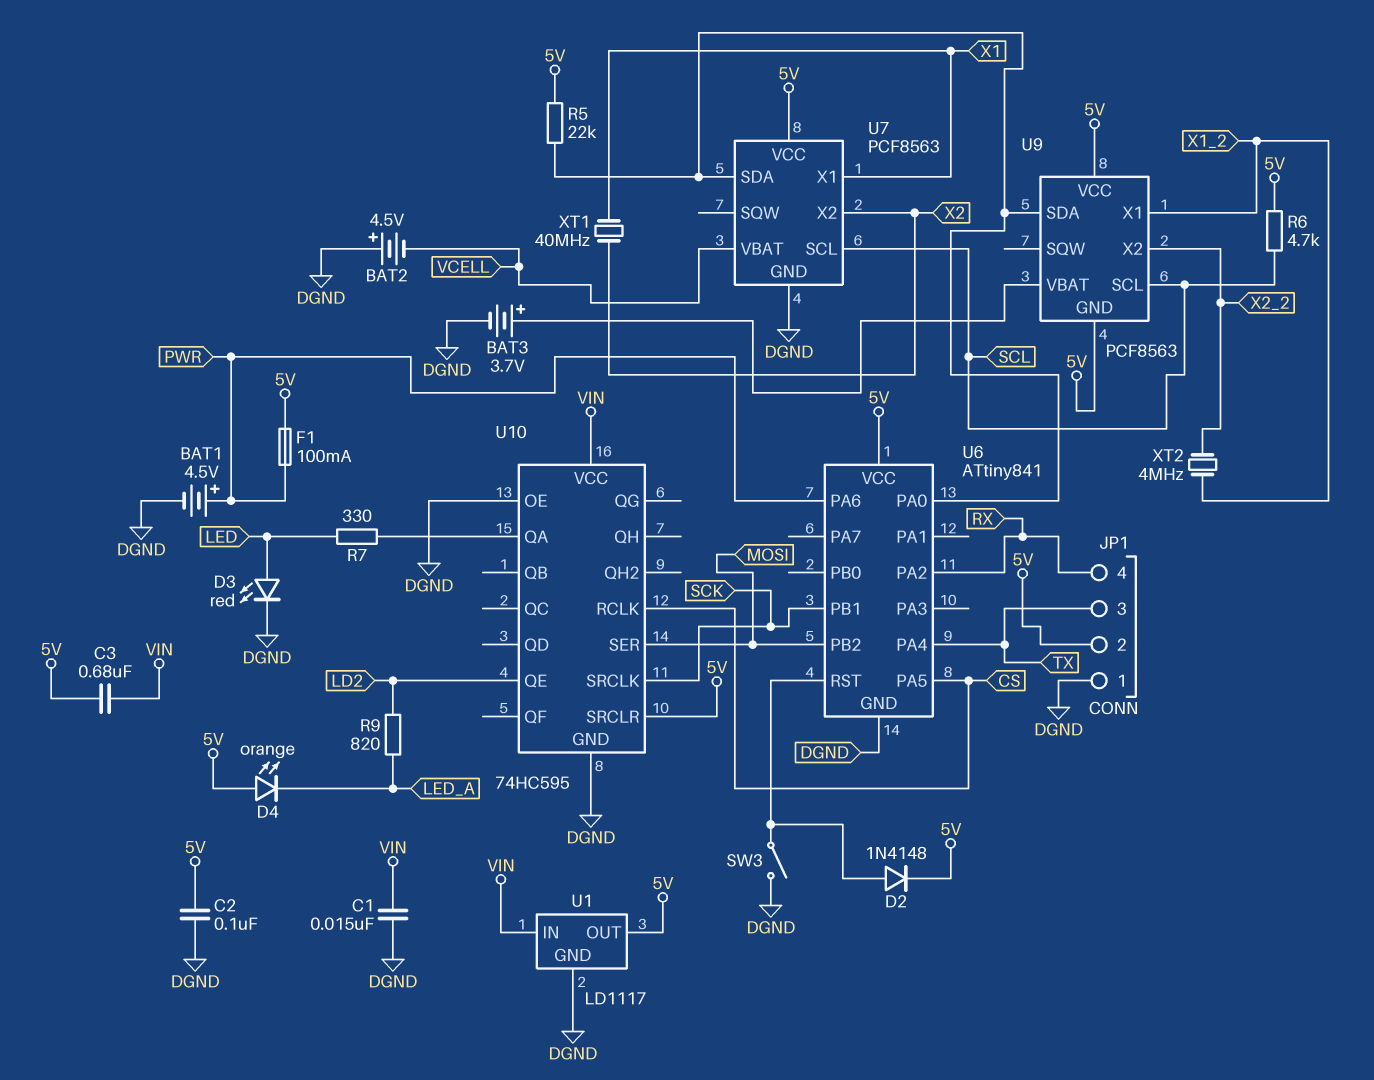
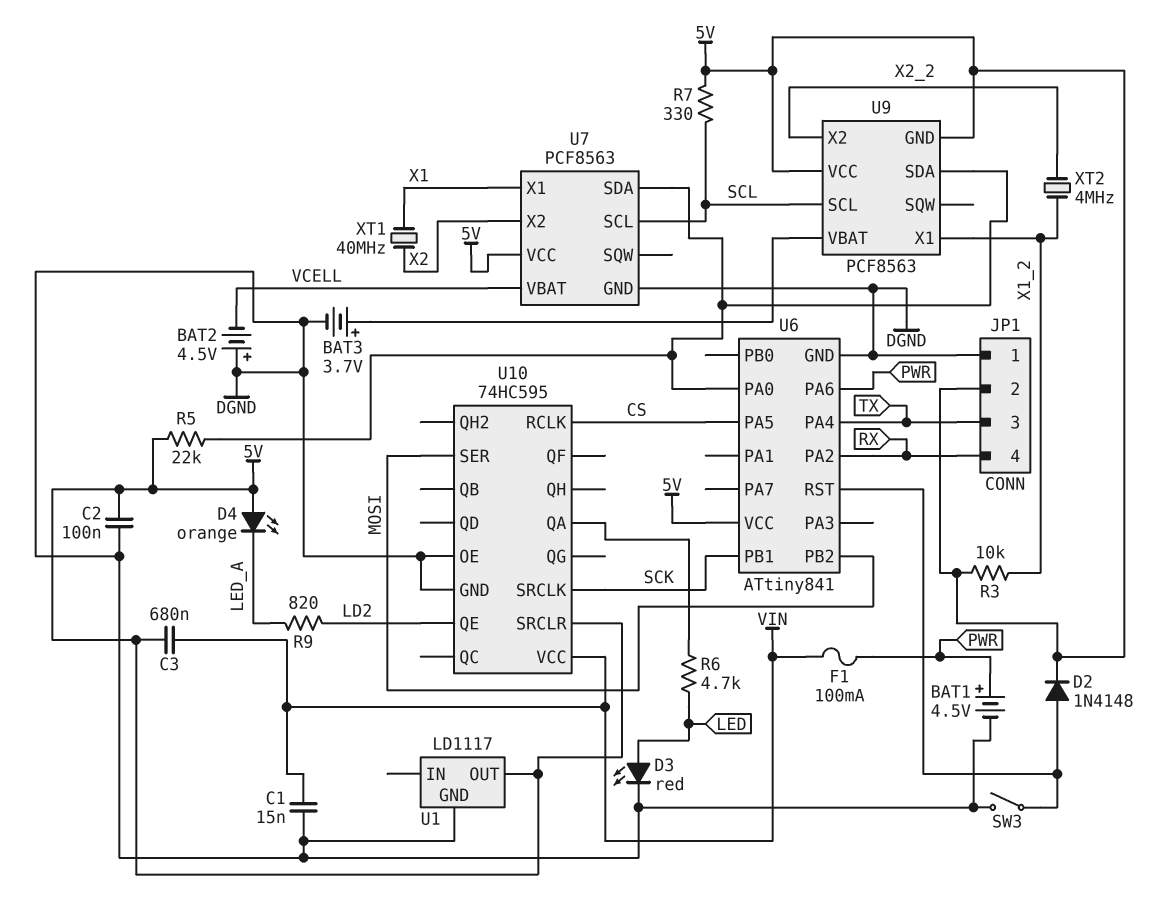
F1: 100mA (5V, PWR) -> 100mA (PWR, VIN)
R3: none -> 10k (5V, X1_2)
R6: 4.7k (5V, SCL) -> 4.7k (LED, U10/QA)
R7: 330 (LED, U10/QA) -> 330 (5V, SCL)
U1 pin IN: VIN -> none

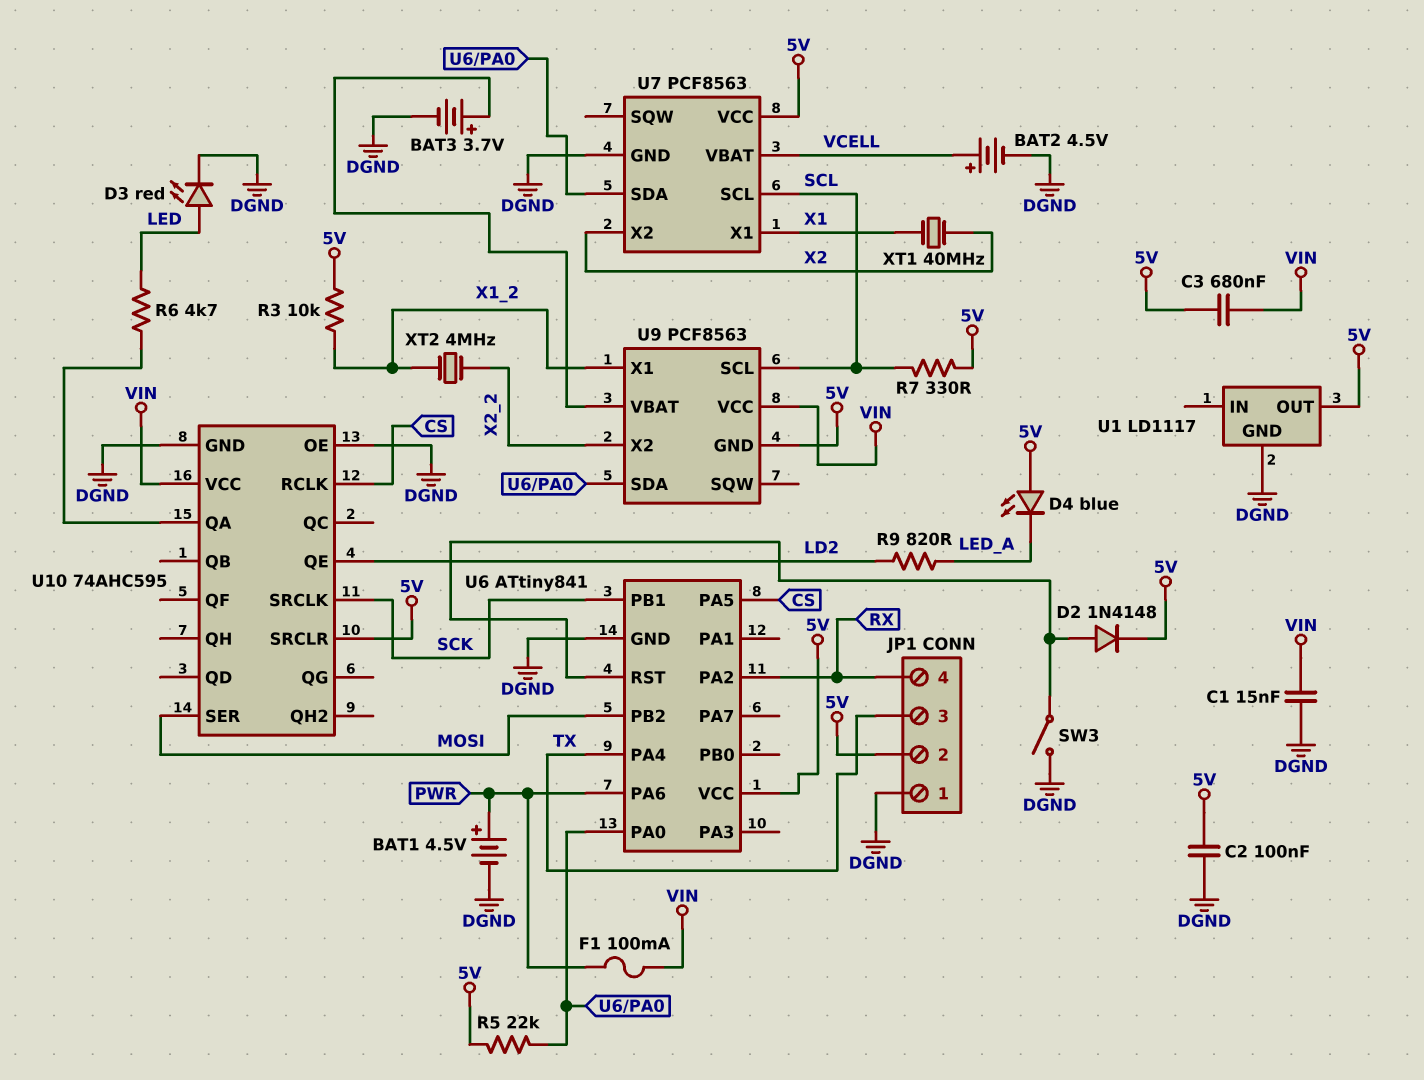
BAT2: 4.5V (plus DGND, minus VCELL) -> 4.5V (plus VCELL, minus DGND)
D4: LED orange (A 5V, K LED_A) -> LED blue (A 5V, K LED_A)
U9 pin VCC: 5V -> VIN
U10: 74HC595 -> 74AHC595

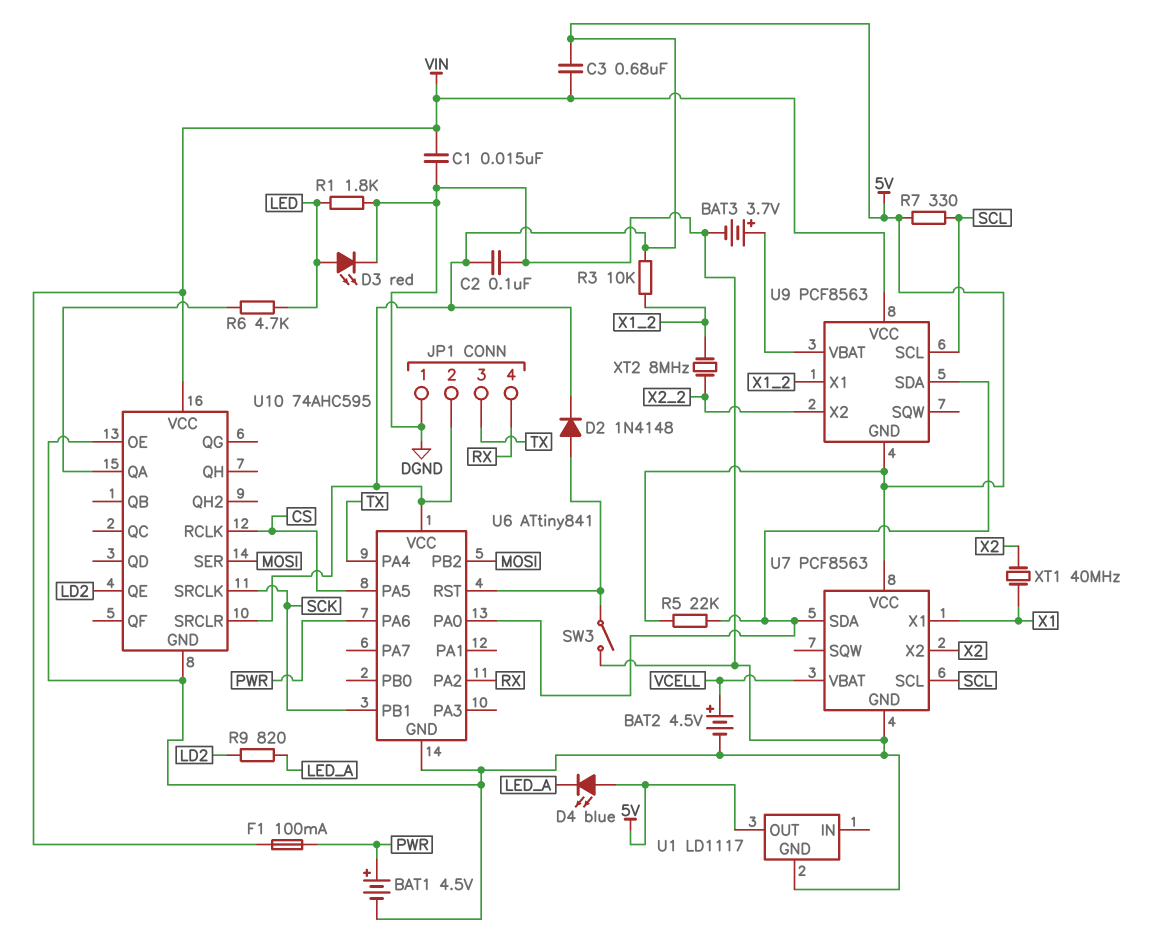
R1: none -> 1.8k (DGND, LED)
XT2: 4MHz (X1_2, X2_2) -> 8MHz (X1_2, X2_2)

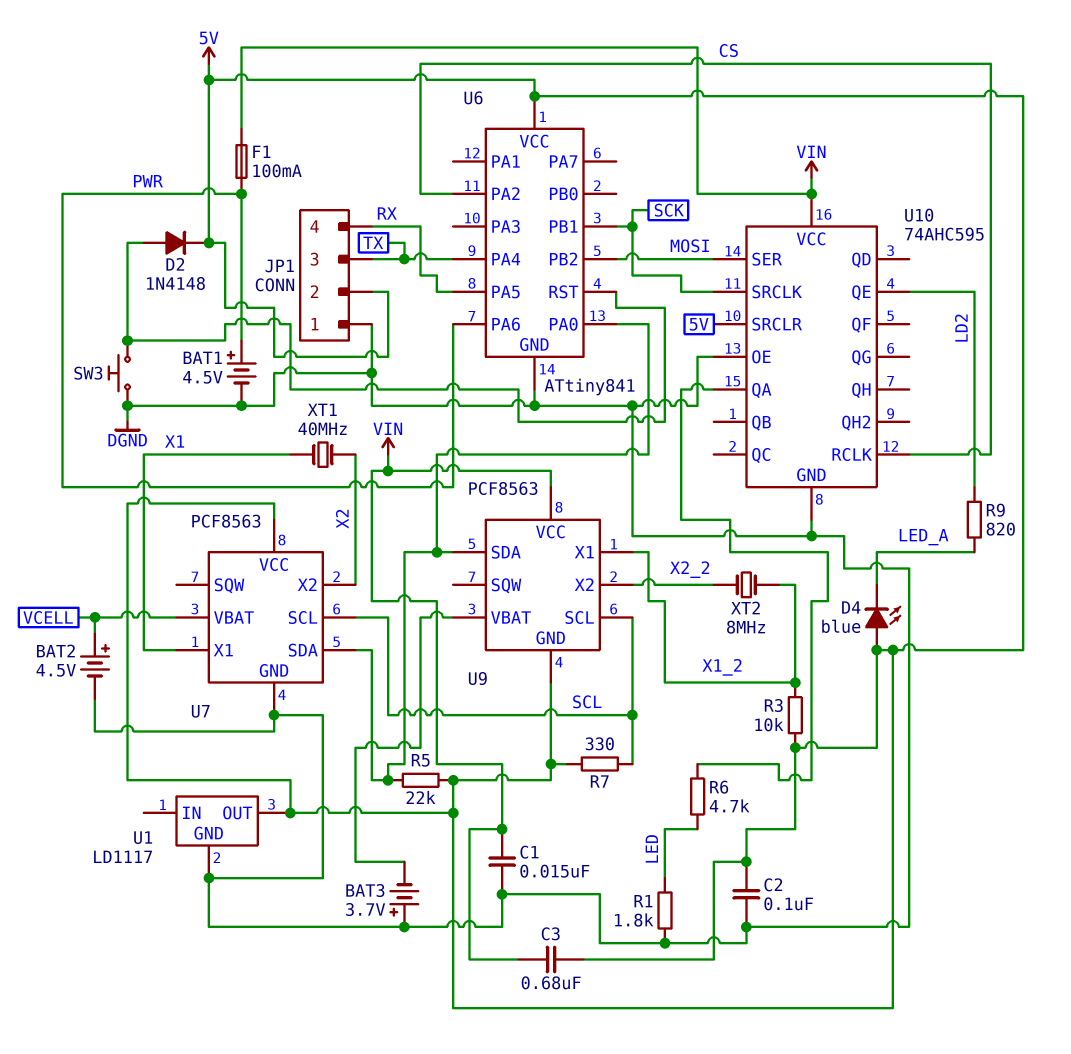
BAT3: 3.7V (plus U9/VBAT, minus DGND) -> 3.7V (plus DGND, minus U9/VBAT)
D3: LED red (A LED, K DGND) -> none
SW3: switch (DGND, U6/RST) -> button (DGND, U6/RST)
U6 pin PA2: RX -> CS
U6 pin PA5: CS -> RX

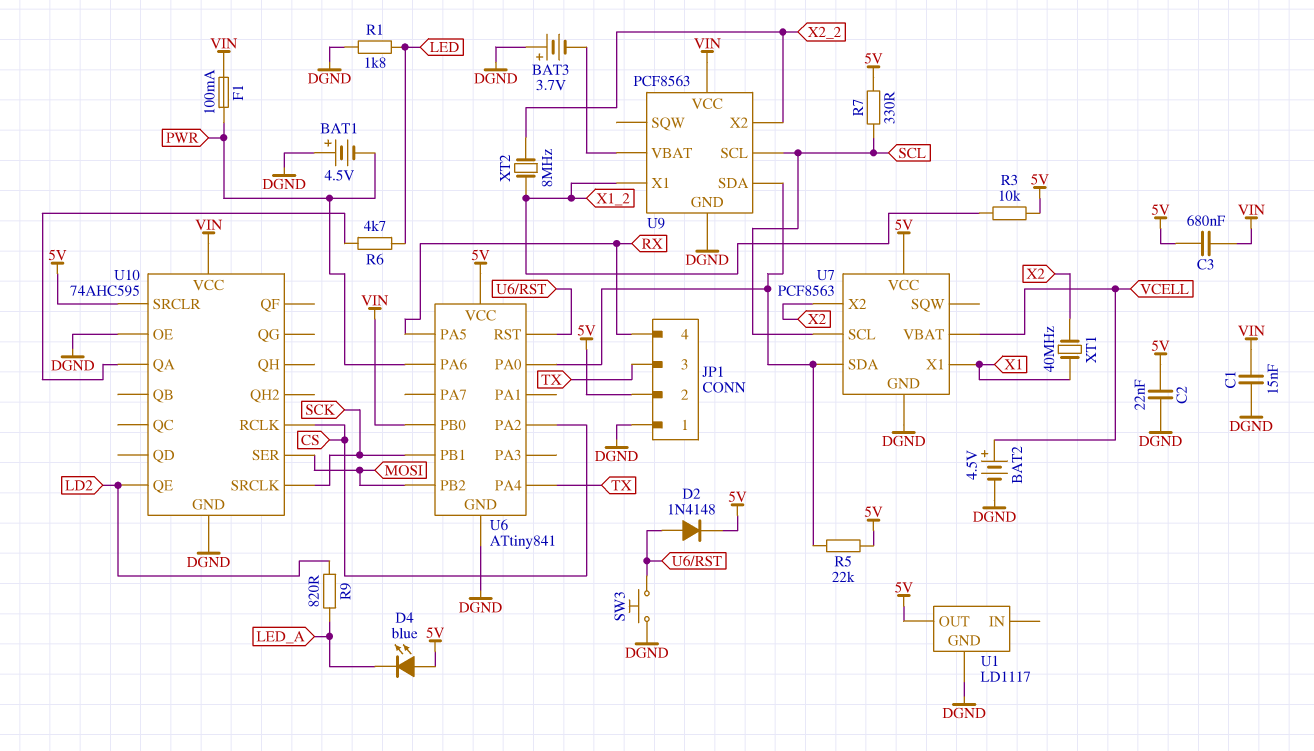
BAT1: 4.5V (plus PWR, minus DGND) -> 4.5V (plus DGND, minus PWR)
C2: 100nF (5V, DGND) -> 22nF (5V, DGND)
U6 pin PB0: none -> VIN
U9 pin GND: 5V -> DGND

